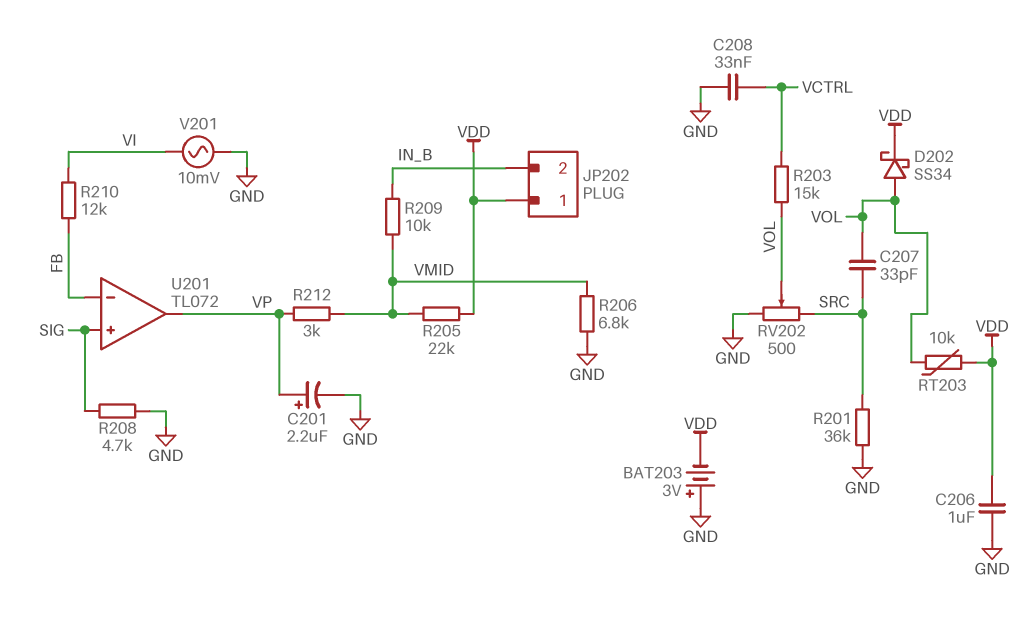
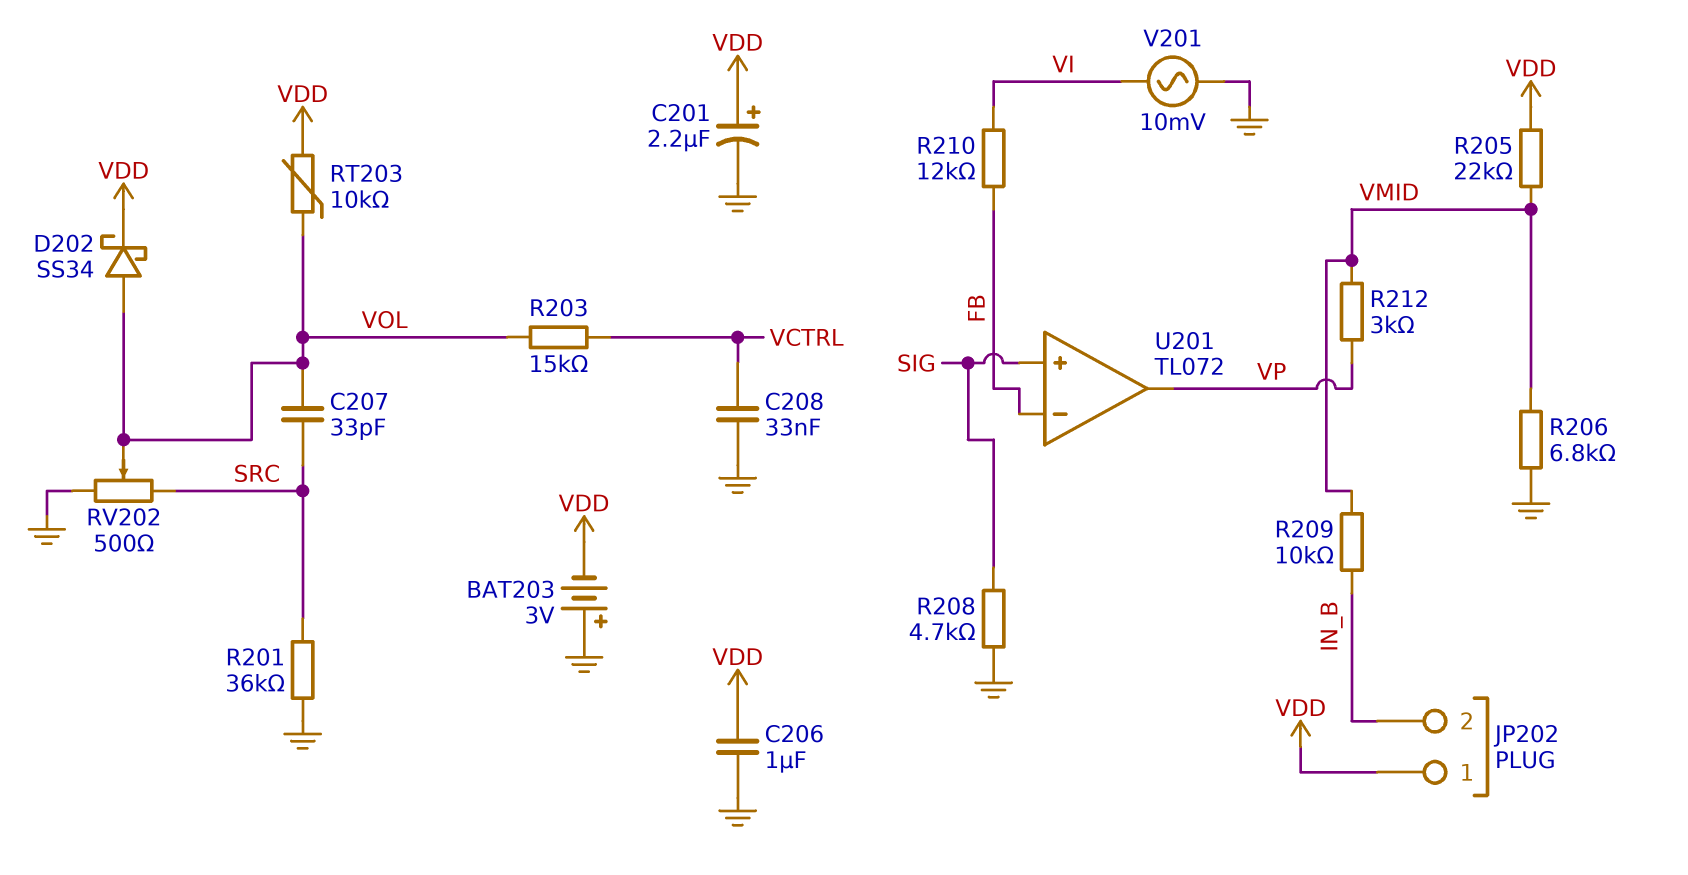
C201: 2.2uF (plus VP, minus GND) -> 2.2uF (plus VDD, minus GND)

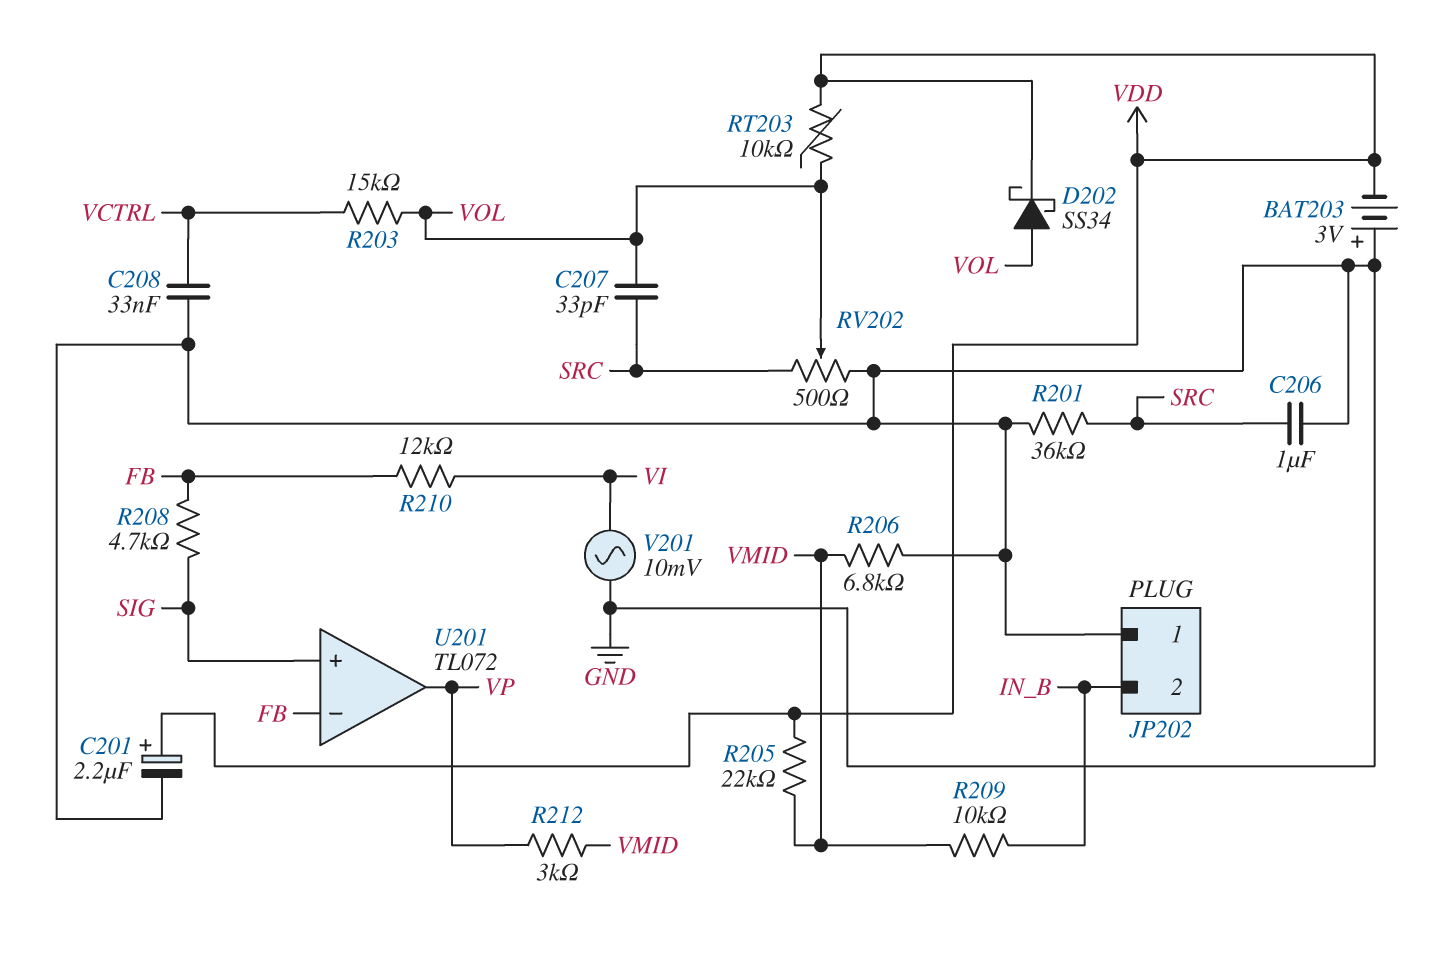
C206: 1uF (GND, VDD) -> 1uF (GND, SRC)
JP202 pin 1: VDD -> GND
R208: 4.7k (GND, SIG) -> 4.7k (FB, SIG)

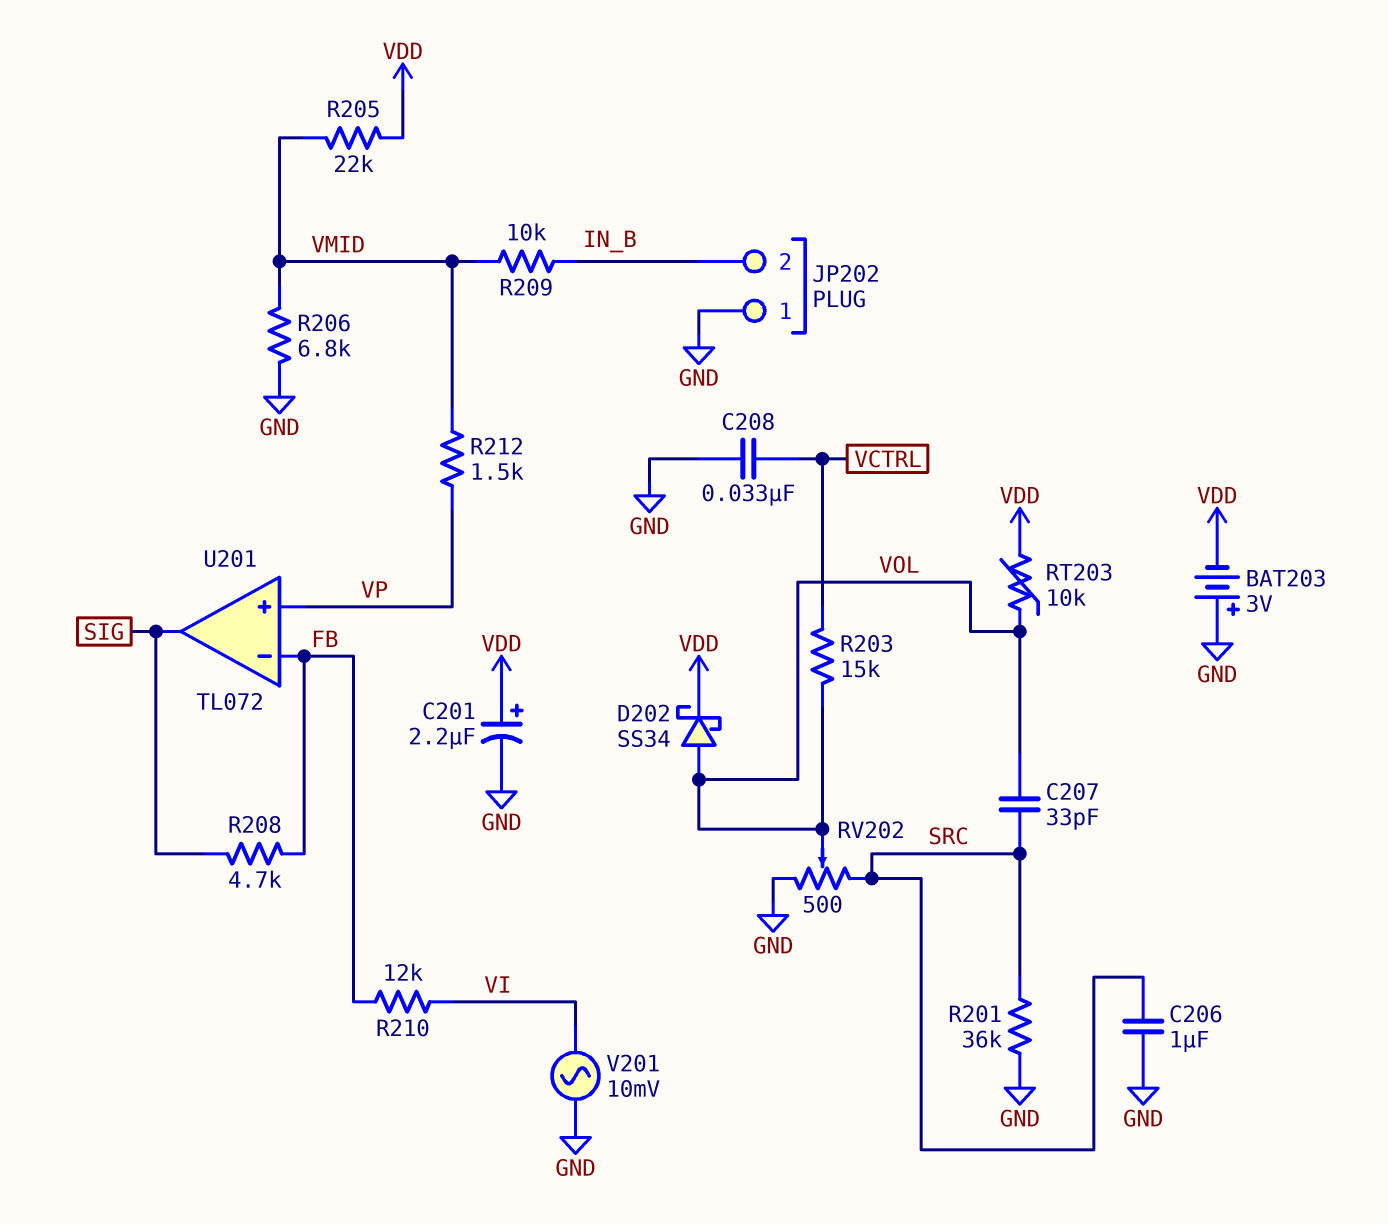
R212: 3k (VMID, VP) -> 1.5k (VMID, VP)
U201 pin in+: SIG -> VP
U201 pin out: VP -> SIG

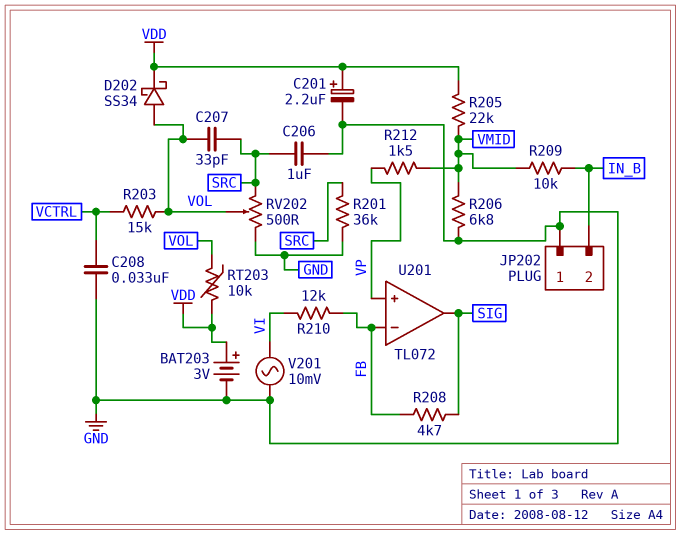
BAT203: 3V (plus GND, minus VDD) -> 3V (plus VDD, minus GND)

